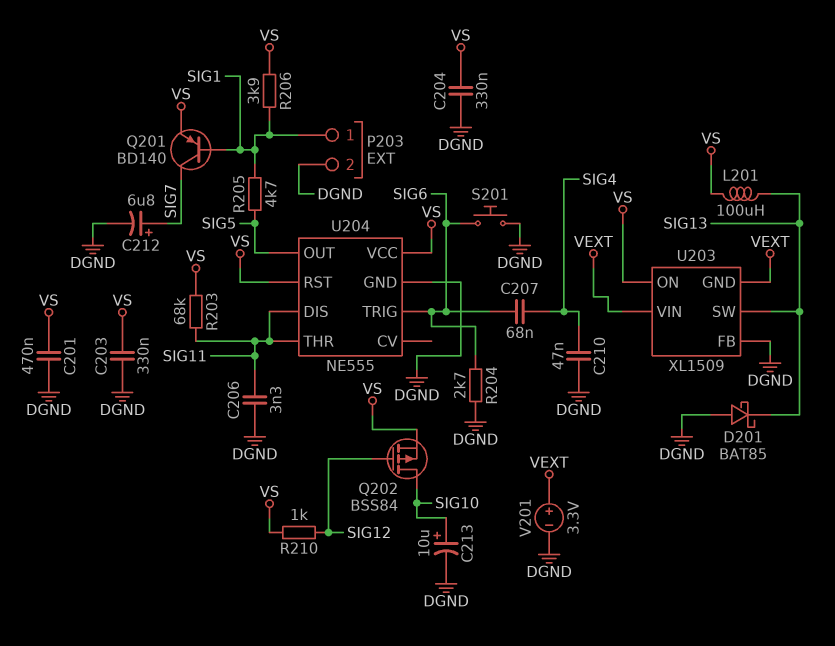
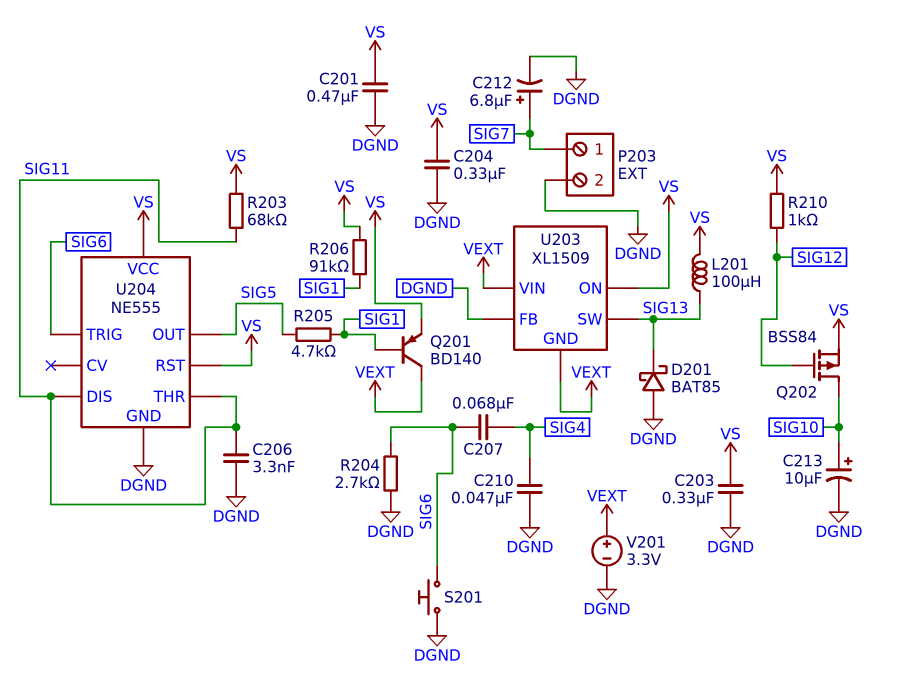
P203 pin 1: SIG1 -> SIG7
Q201: PNP BD140 (B SIG1, C SIG7, E VS) -> PNP BD140 (B SIG1, C VEXT, E VS)
R206: 3.9k (SIG1, VS) -> 91k (SIG1, VS)

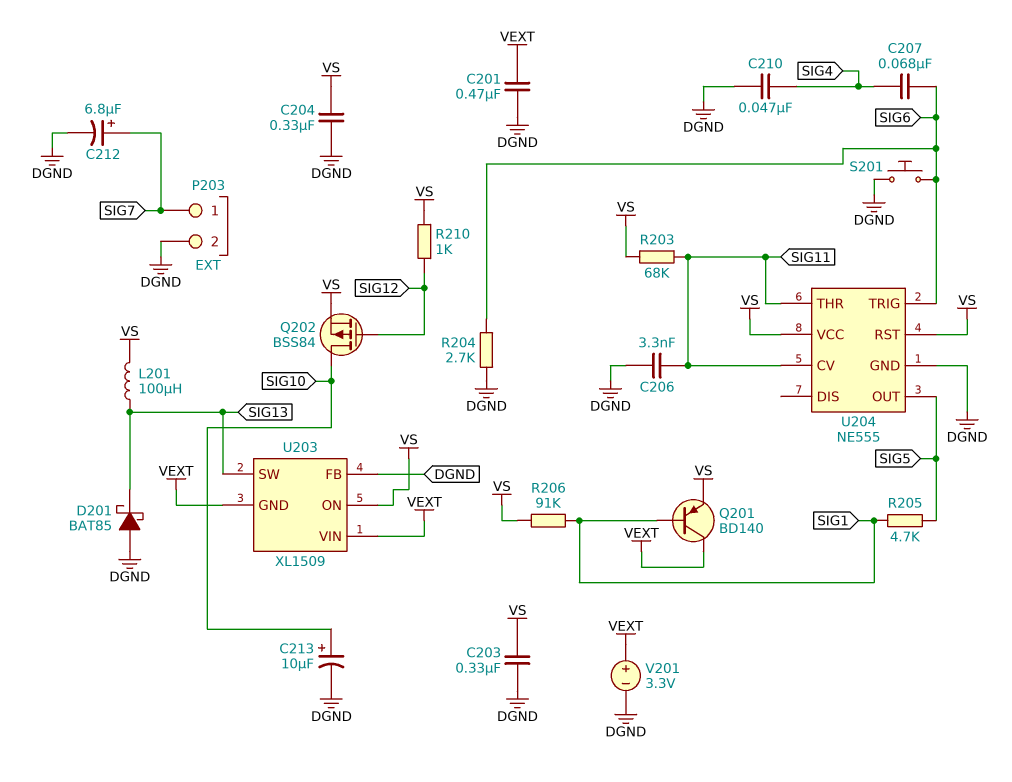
C201: 470nF (DGND, VS) -> 470nF (DGND, VEXT)
U204 pin CV: none -> SIG11
U204 pin DIS: SIG11 -> none

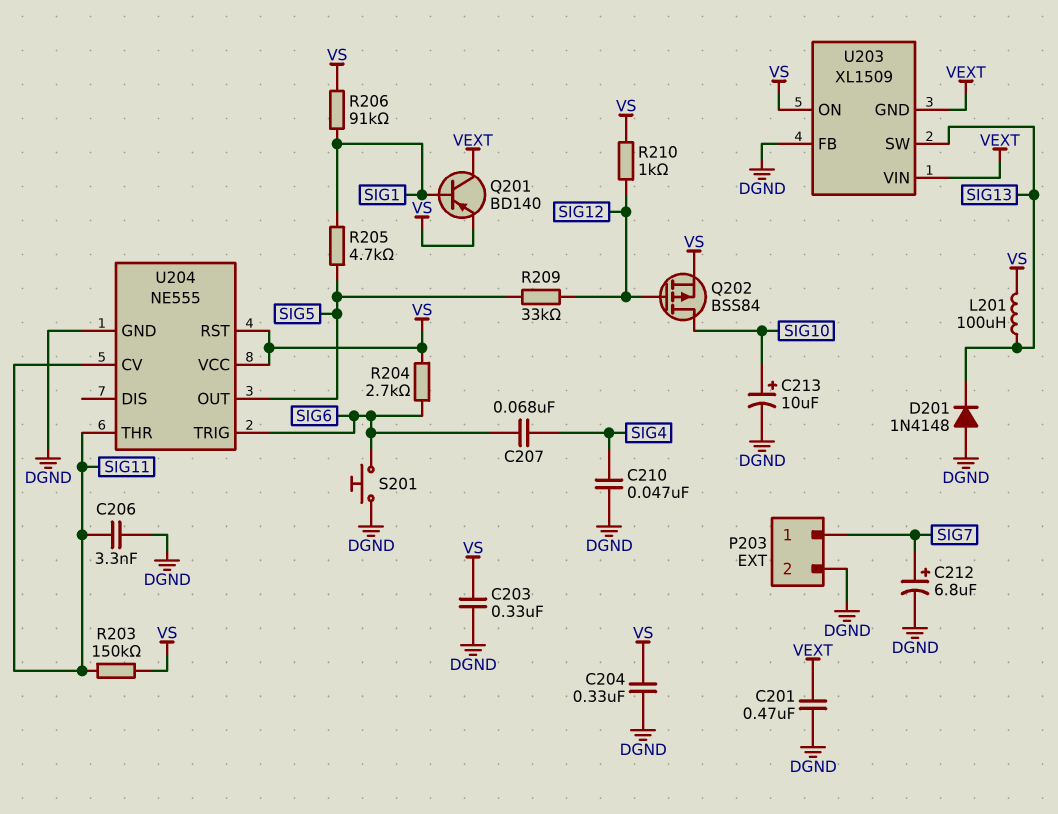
D201: schottky BAT85 (A DGND, K SIG13) -> diode 1N4148 (A DGND, K SIG13)
R203: 68k (SIG11, VS) -> 150k (SIG11, VS)
R204: 2.7k (DGND, SIG6) -> 2.7k (SIG6, VS)
R209: none -> 33k (SIG5, SIG12)
V201: 3.3V (plus VEXT, minus DGND) -> none

